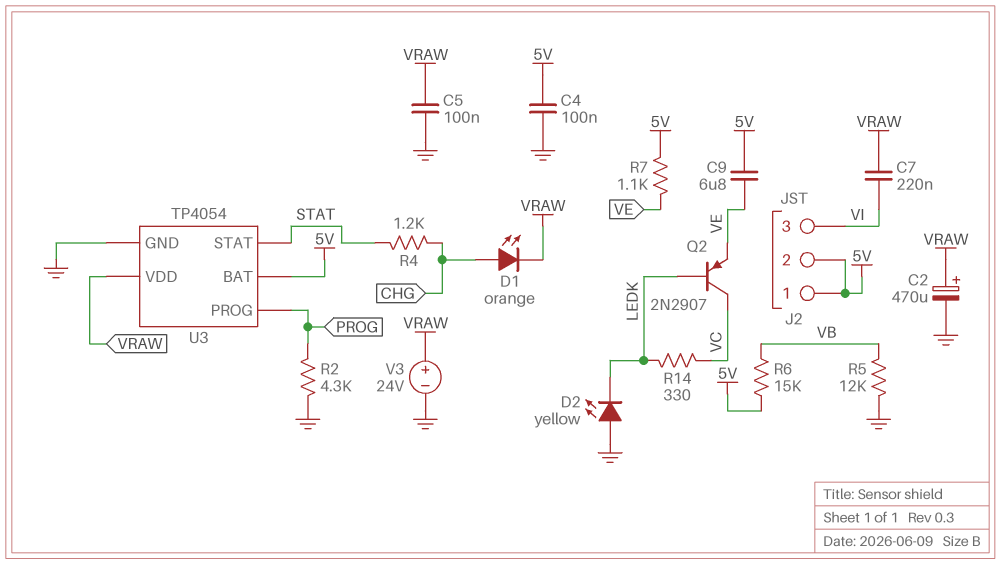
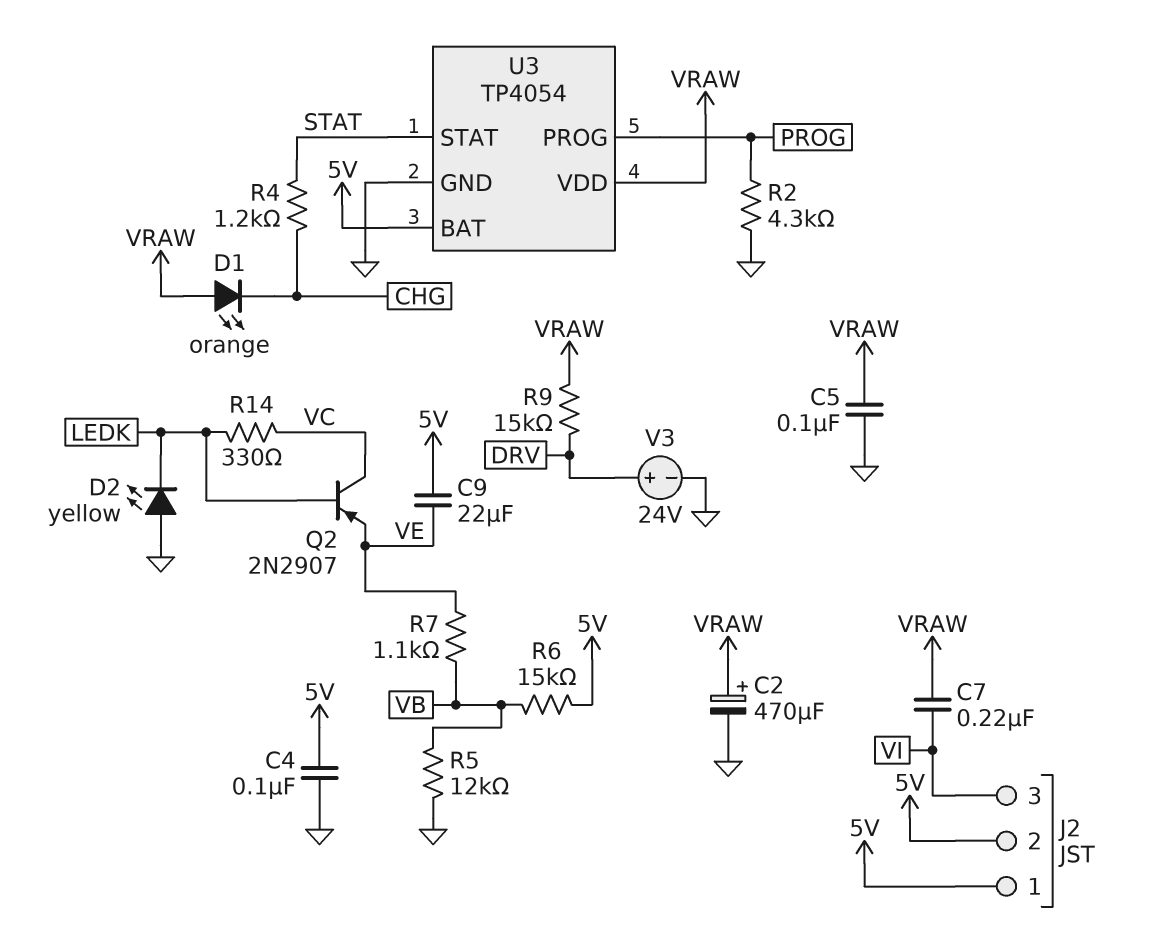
C9: 6.8uF (5V, VE) -> 22uF (5V, VE)
D1: LED orange (A CHG, K VRAW) -> LED orange (A VRAW, K CHG)
R7: 1.1k (5V, VE) -> 1.1k (VB, VE)
R9: none -> 15k (DRV, VRAW)
V3: 24V (plus VRAW, minus GND) -> 24V (plus DRV, minus GND)

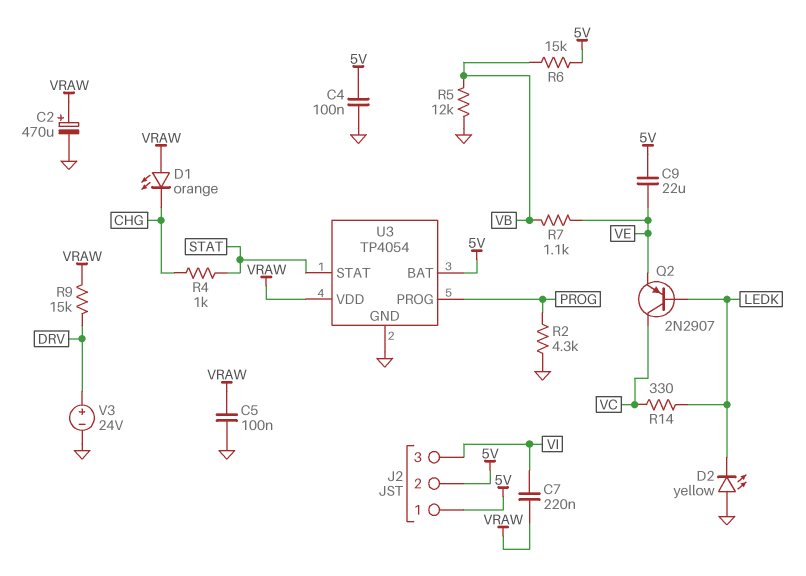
R4: 1.2k (CHG, STAT) -> 1k (CHG, STAT)

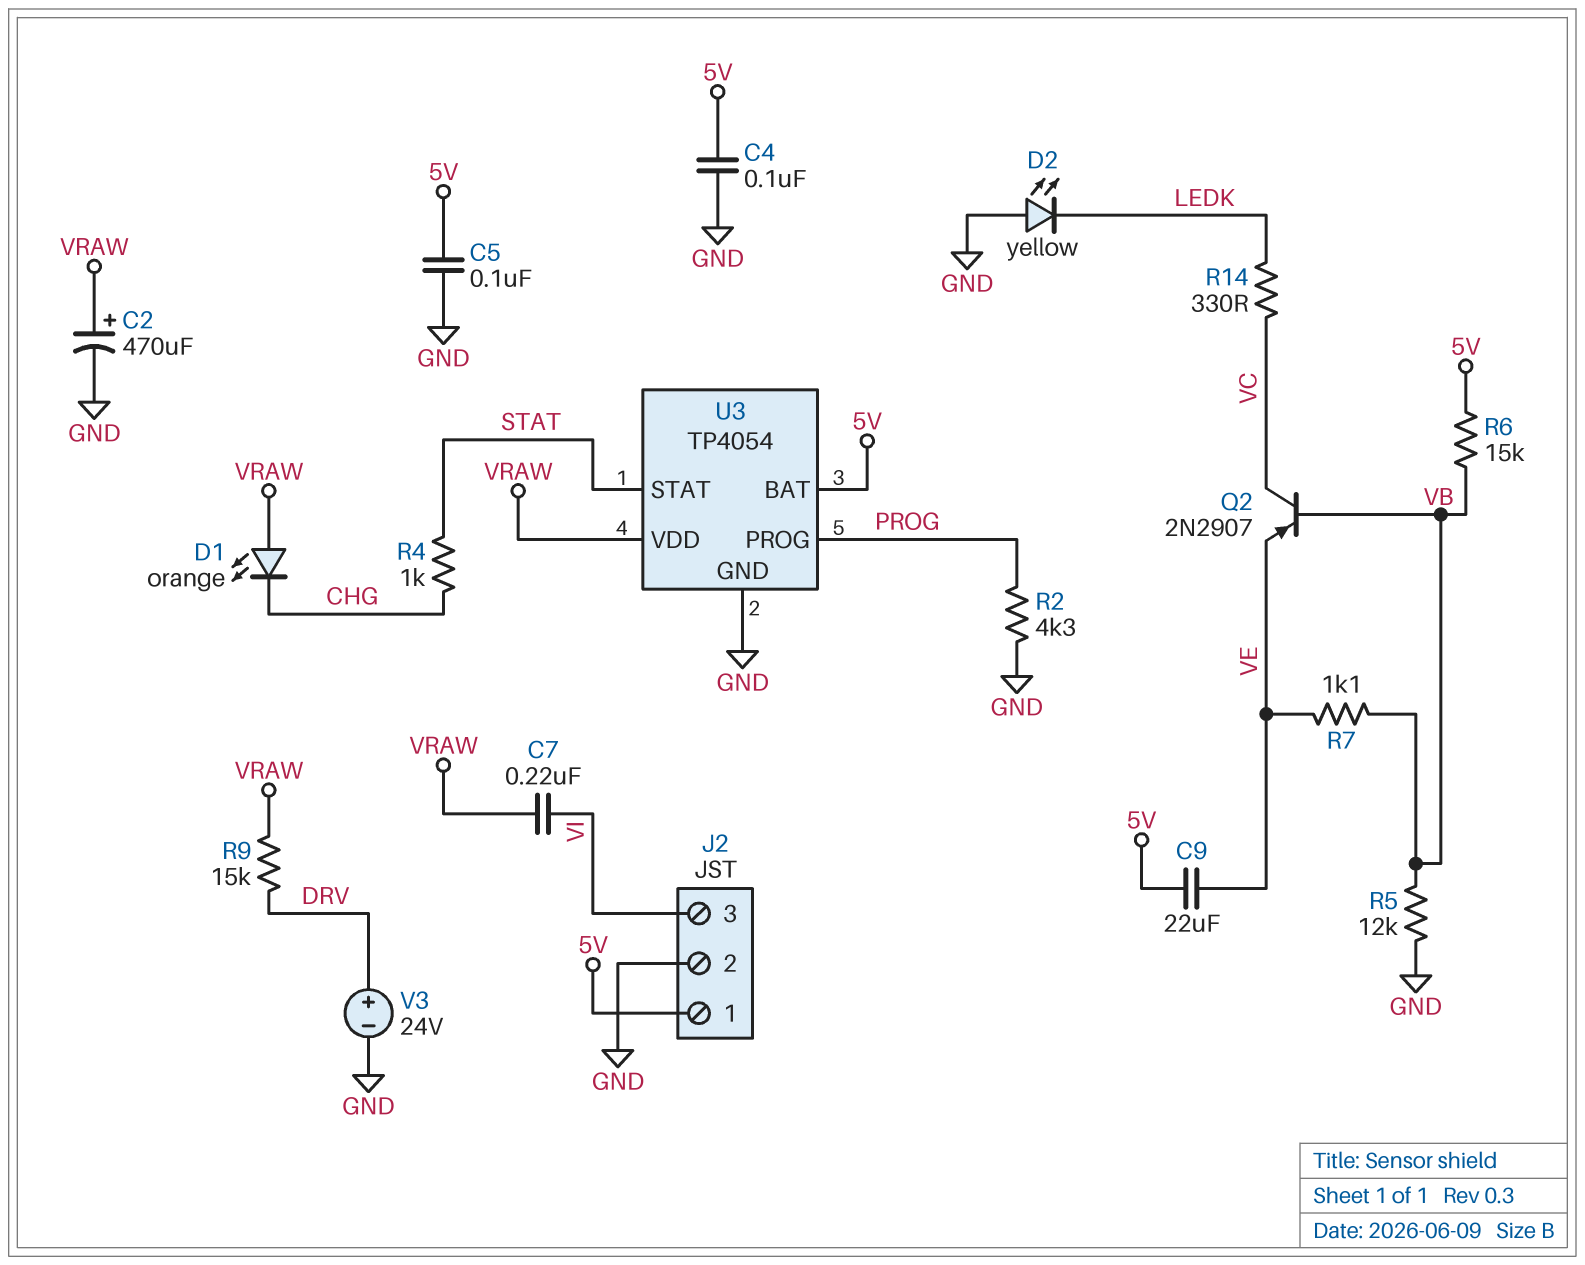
C5: 100nF (GND, VRAW) -> 100nF (5V, GND)
J2 pin 2: 5V -> GND
Q2: PNP 2N2907 (B LEDK, C VC, E VE) -> PNP 2N2907 (B VB, C VC, E VE)

